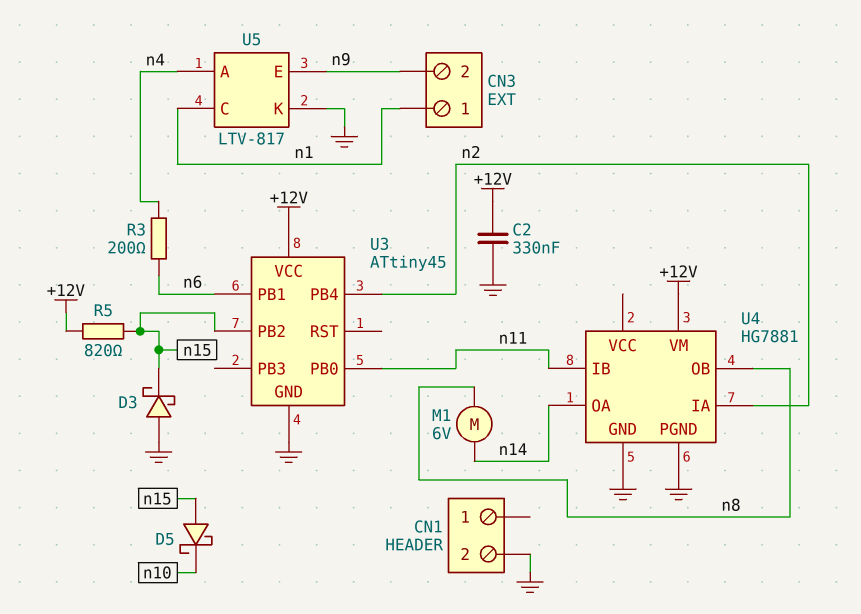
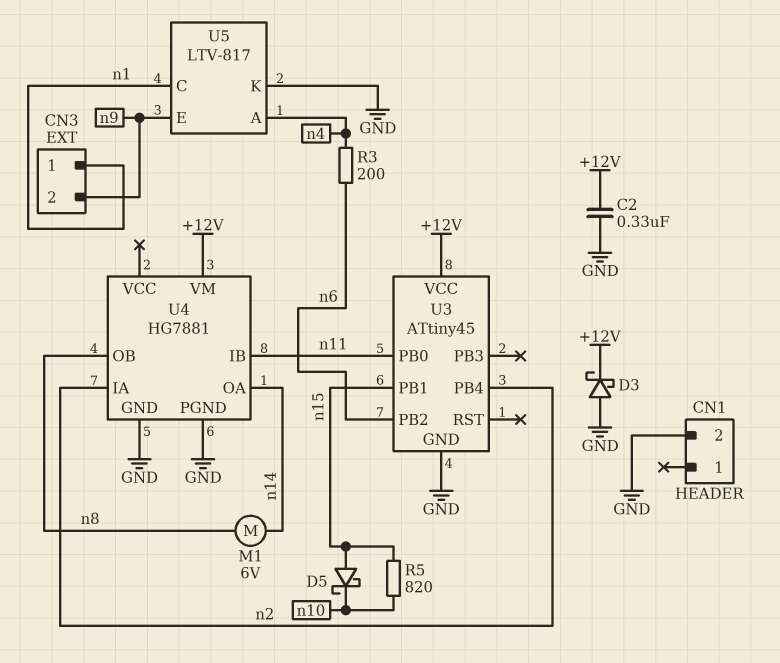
D3: schottky (A GND, K n15) -> schottky (A GND, K +12V)
R5: 820 (+12V, n15) -> 820 (n10, n15)
U3 pin PB1: n6 -> n15
U3 pin PB2: n15 -> n6

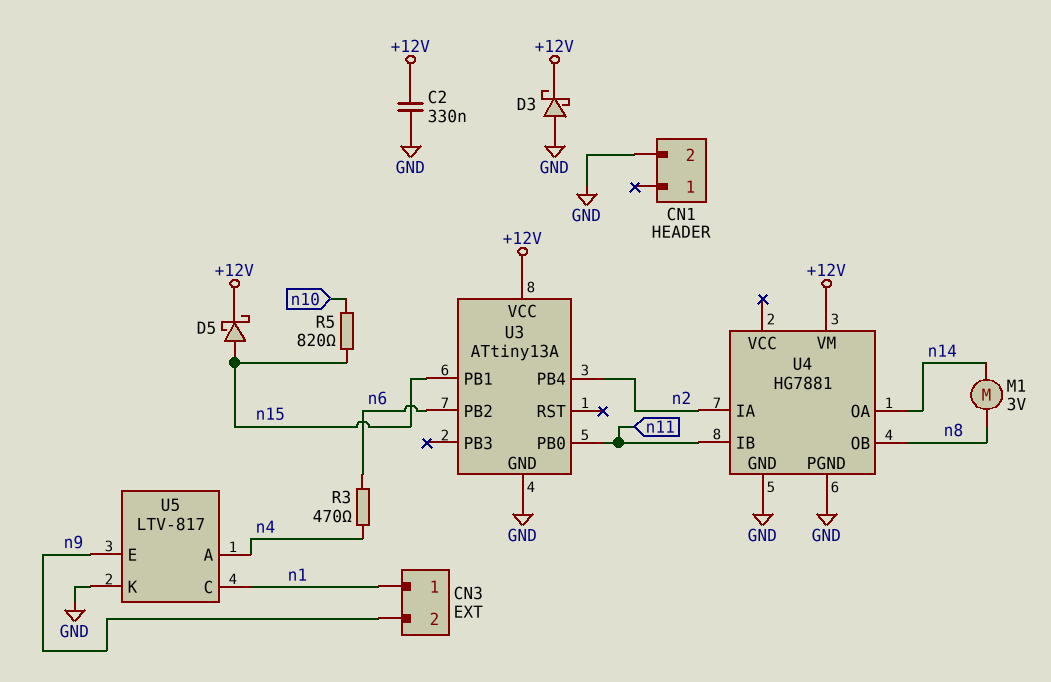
D5: schottky (A n15, K n10) -> schottky (A n15, K +12V)
M1: motor 6V (n8, n14) -> motor 3V (n8, n14)
R3: 200 (n4, n6) -> 470 (n4, n6)
U3: ATtiny45 -> ATtiny13A

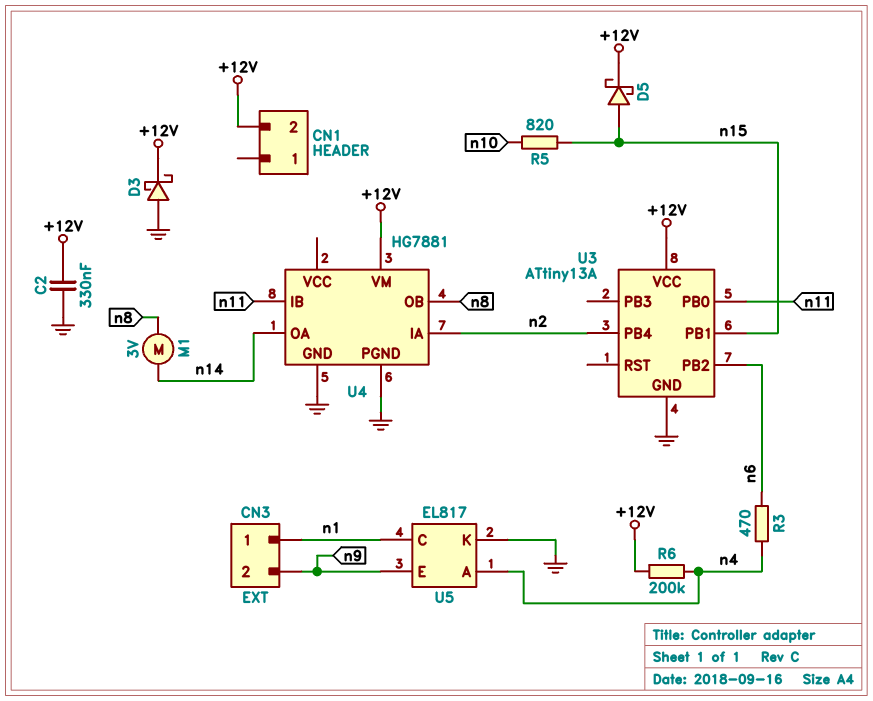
CN1 pin 2: GND -> +12V
R6: none -> 200k (+12V, n4)
U5: LTV-817 -> EL817

